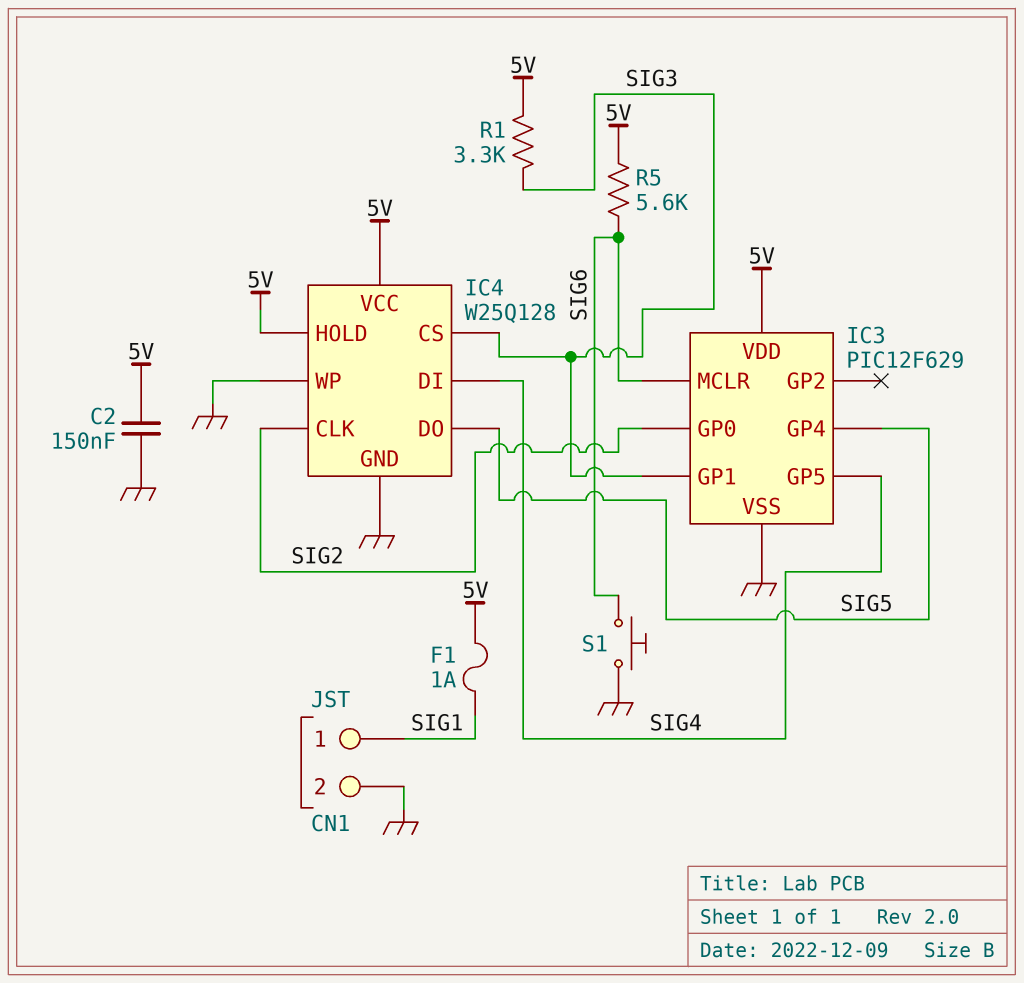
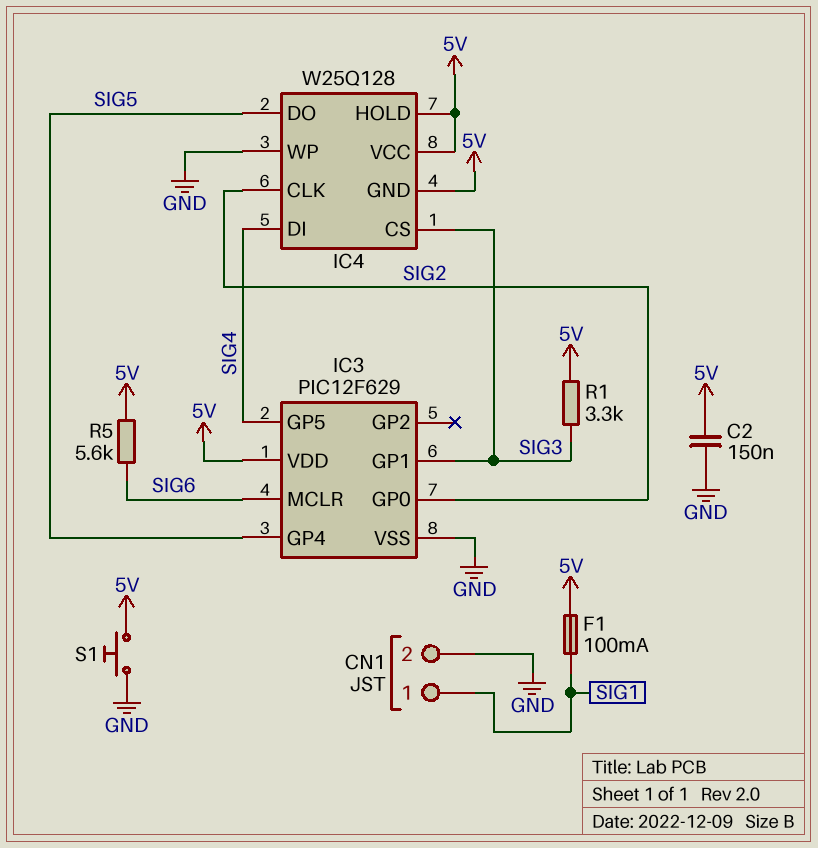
F1: 1A (5V, SIG1) -> 100mA (5V, SIG1)
IC4 pin GND: GND -> 5V
S1: button (GND, SIG6) -> button (5V, GND)

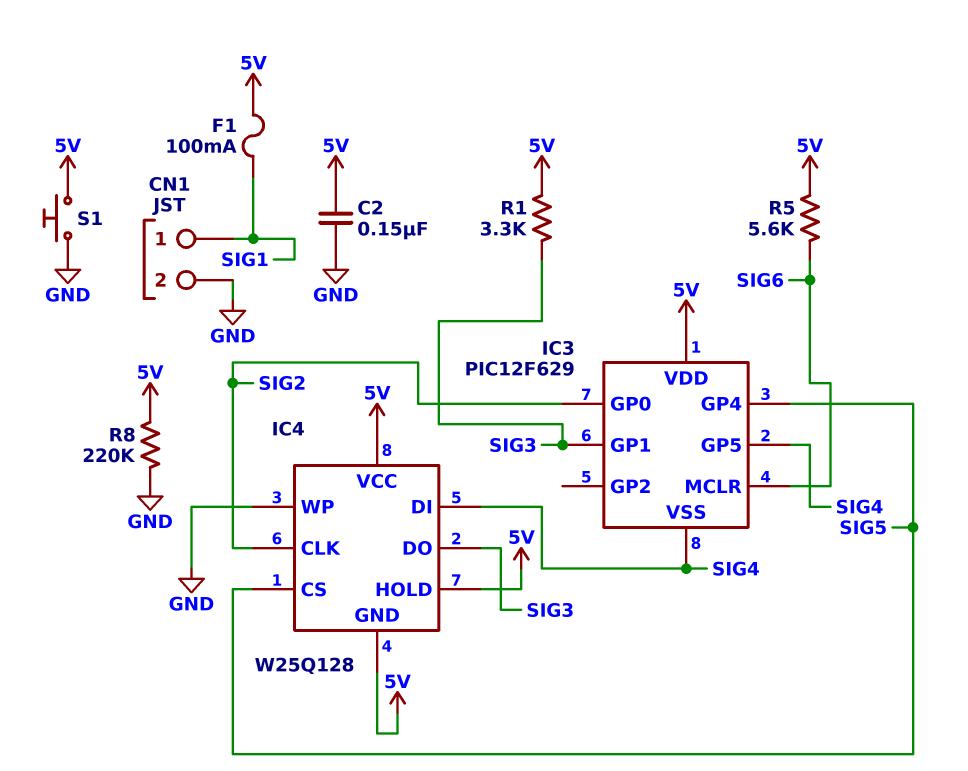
IC3 pin VSS: GND -> SIG4
IC4 pin CS: SIG3 -> SIG5
IC4 pin DO: SIG5 -> SIG3
R8: none -> 220k (5V, GND)

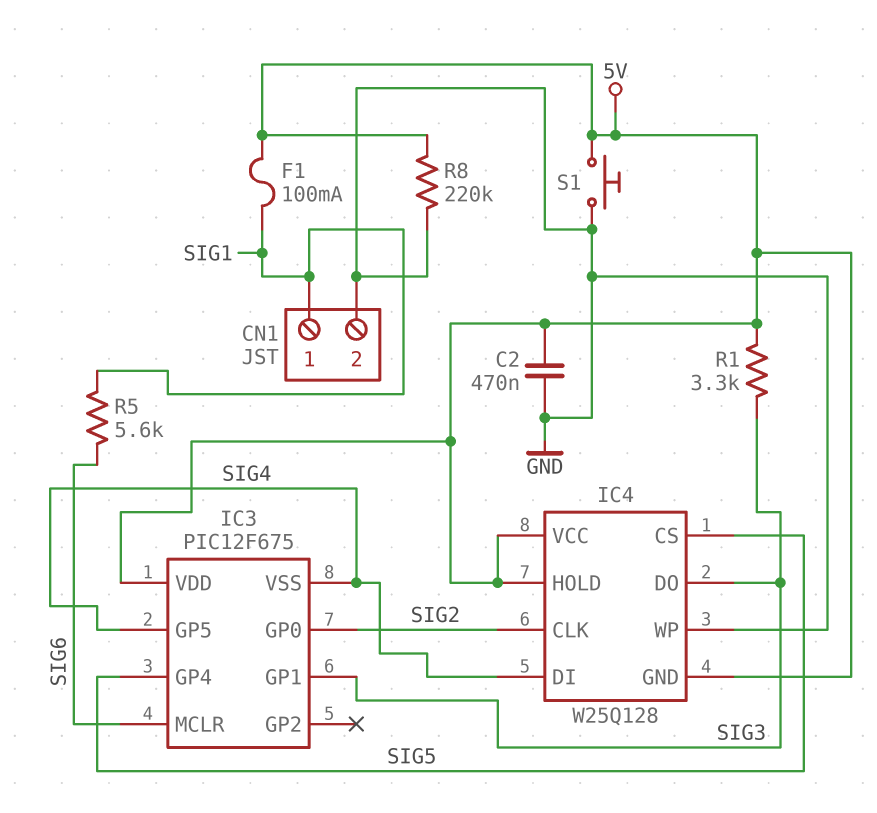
C2: 150nF (5V, GND) -> 470nF (5V, GND)
IC3: PIC12F629 -> PIC12F675
R5: 5.6k (5V, SIG6) -> 5.6k (SIG1, SIG6)

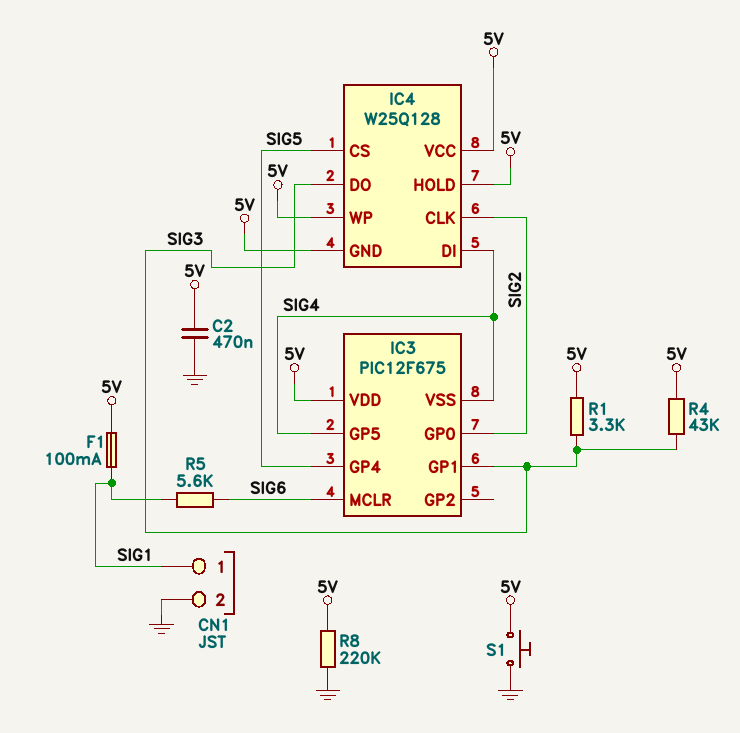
IC4 pin WP: GND -> 5V
R4: none -> 43k (5V, SIG3)

